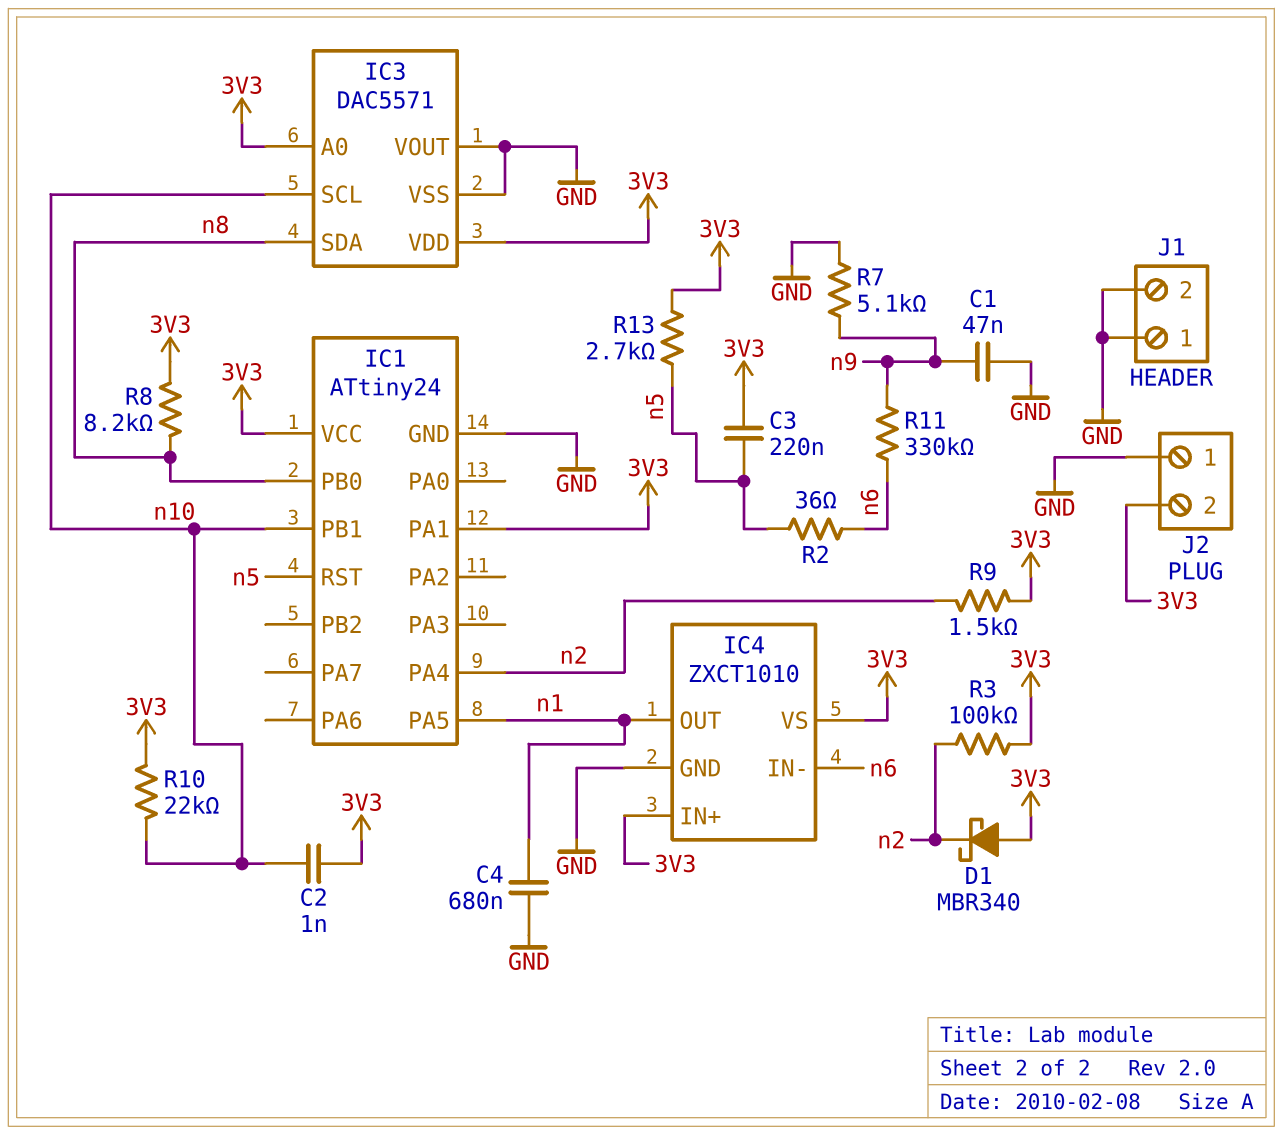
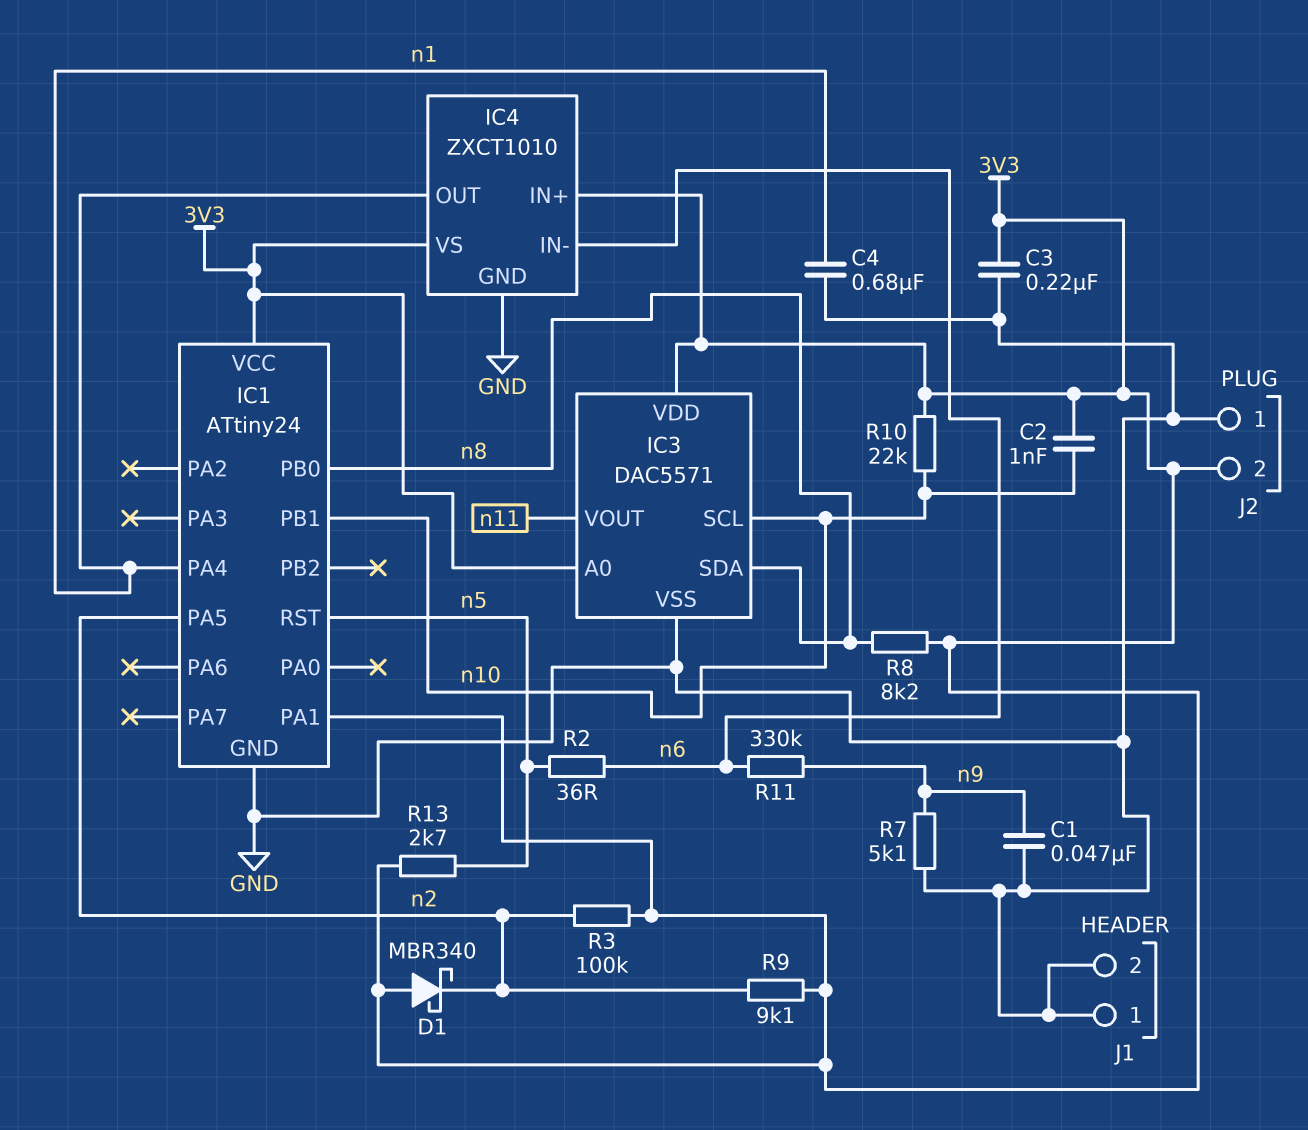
C3: 220nF (3V3, n5) -> 220nF (3V3, GND)
IC1 pin PA4: n2 -> n1
IC1 pin PA5: n1 -> n2
IC3 pin VOUT: GND -> n11
R9: 1.5k (3V3, n2) -> 9.1k (3V3, n2)

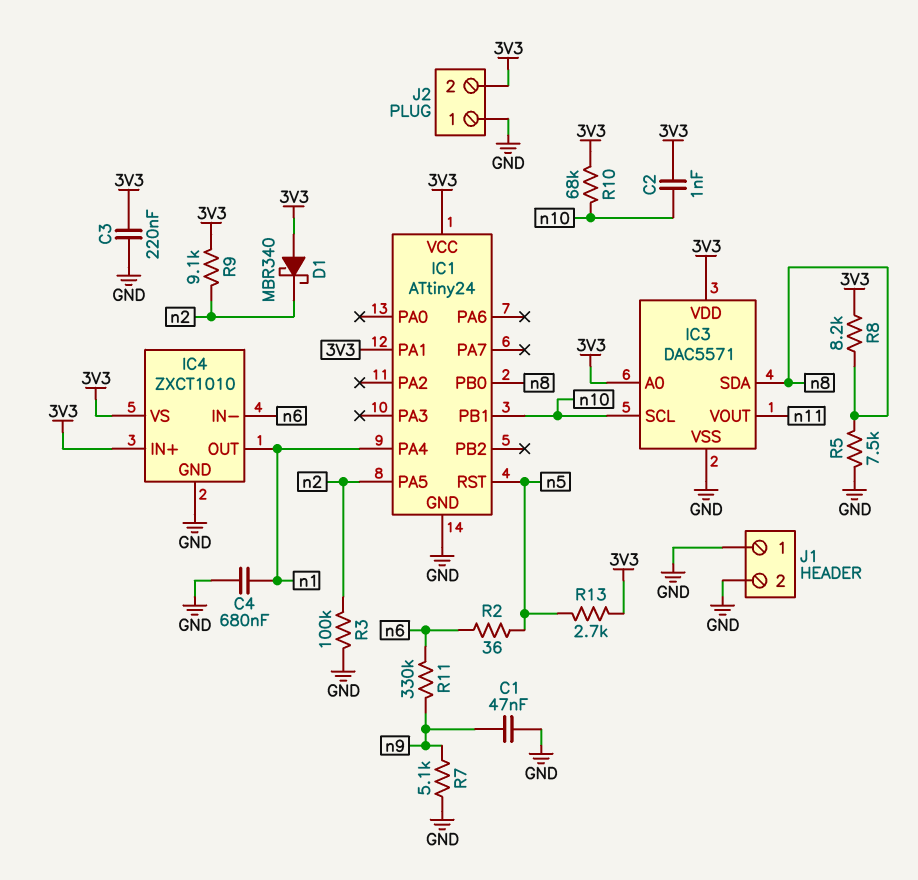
R3: 100k (3V3, n2) -> 100k (GND, n2)
R5: none -> 7.5k (GND, n8)
R10: 22k (3V3, n10) -> 68k (3V3, n10)

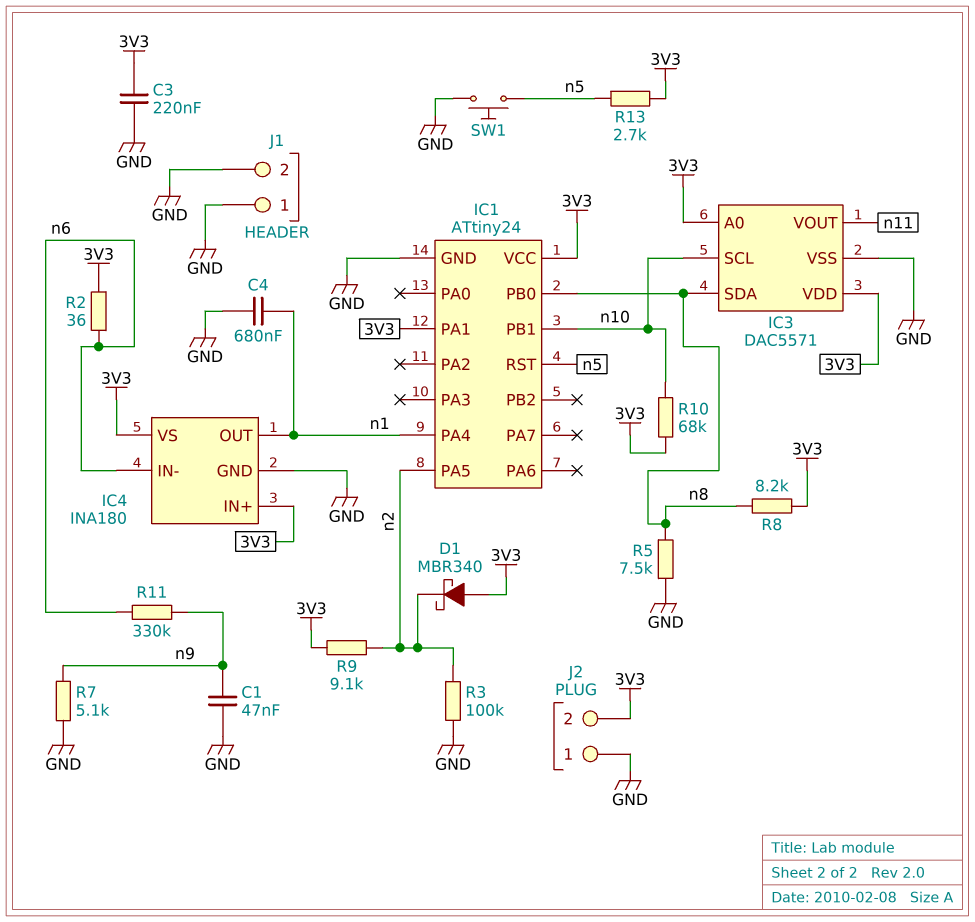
C2: 1nF (3V3, n10) -> none
IC4: ZXCT1010 -> INA180
R2: 36 (n5, n6) -> 36 (3V3, n6)
SW1: none -> button (GND, n5)

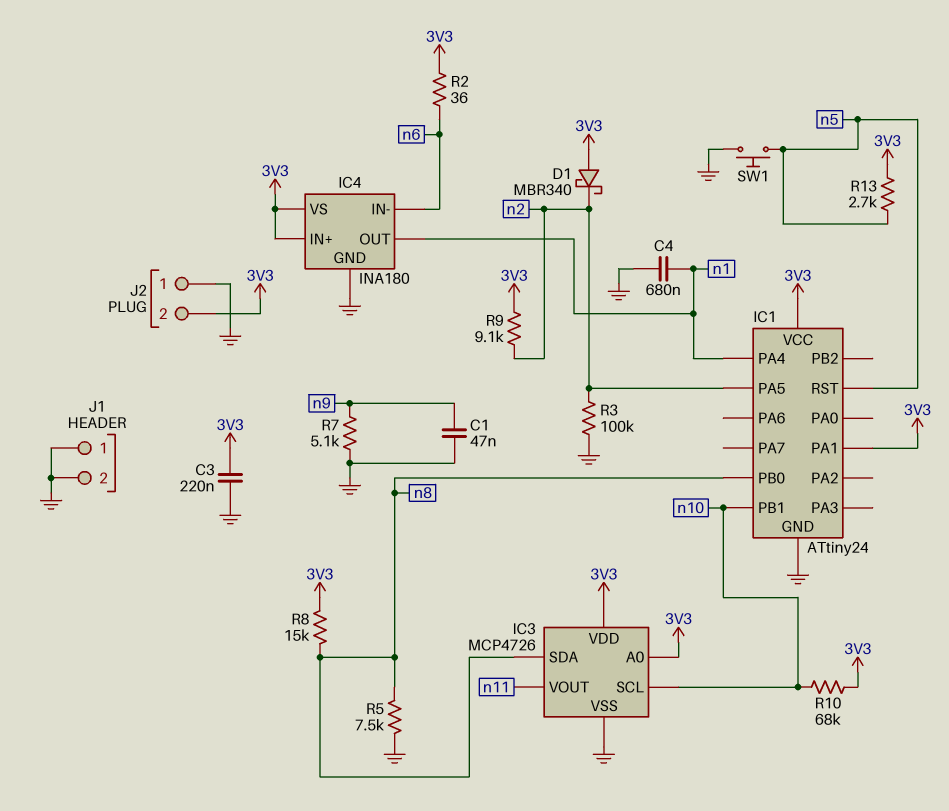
IC3: DAC5571 -> MCP4726
R8: 8.2k (3V3, n8) -> 15k (3V3, n8)
R11: 330k (n6, n9) -> none

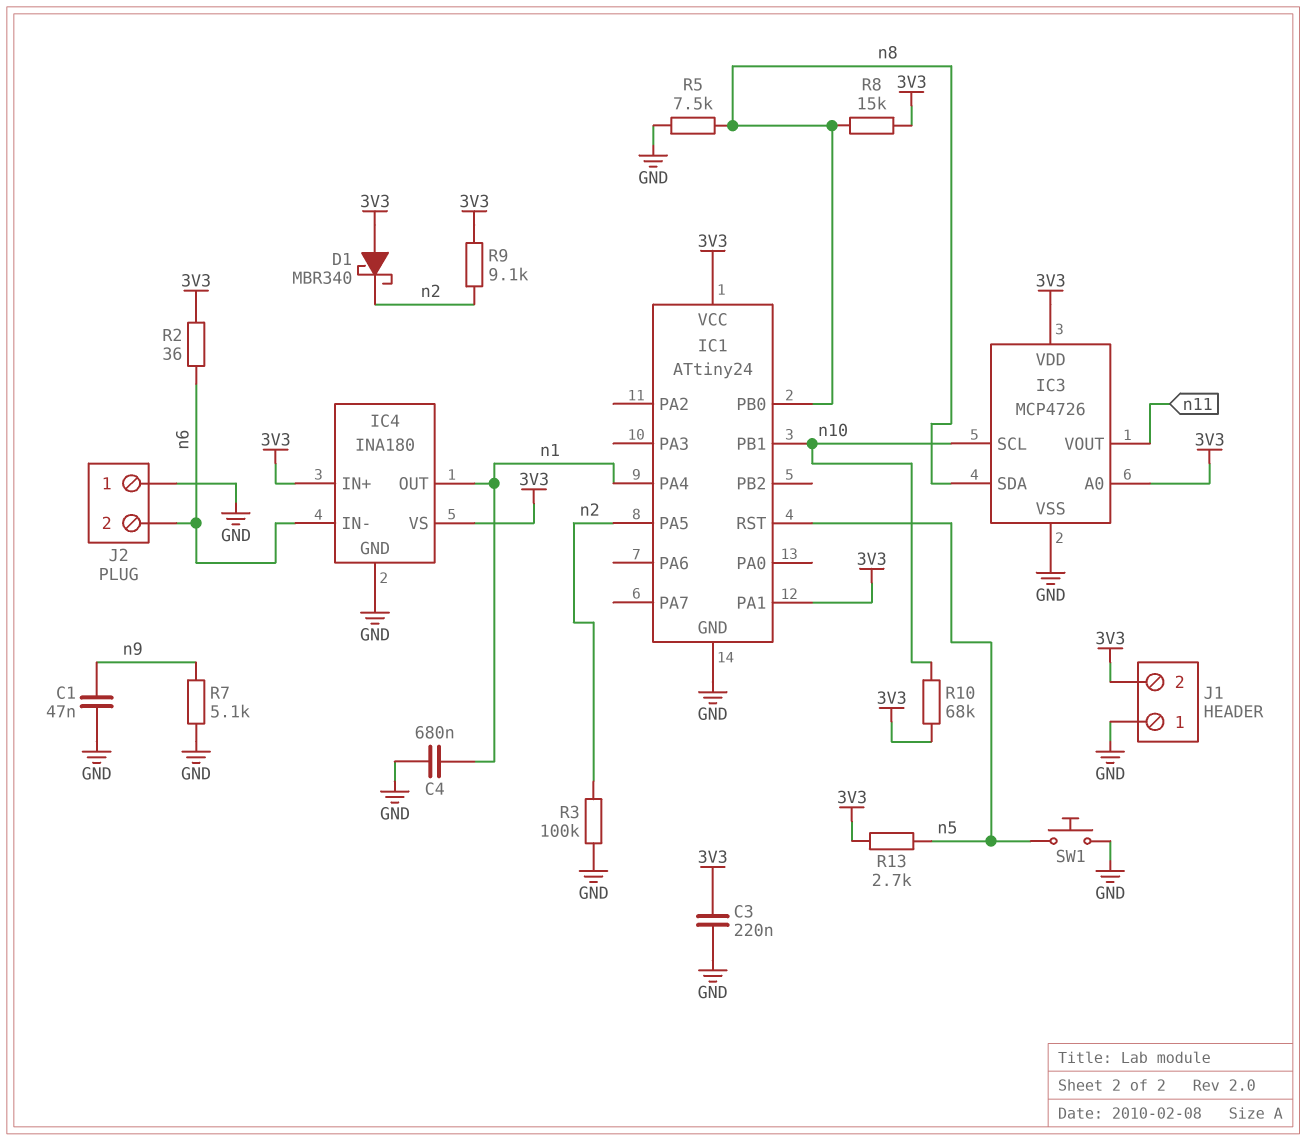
J1 pin 2: GND -> 3V3
J2 pin 2: 3V3 -> n6

